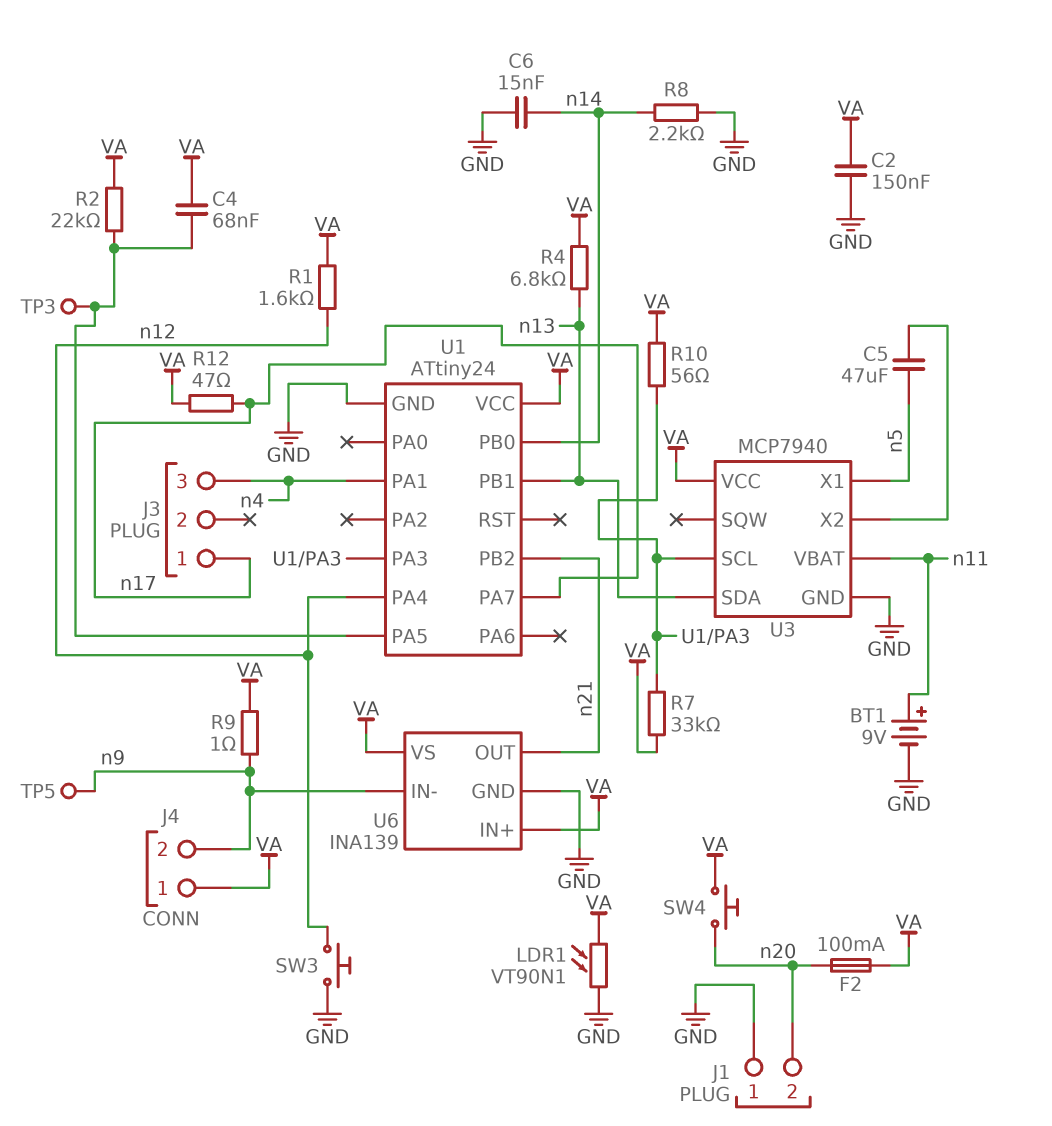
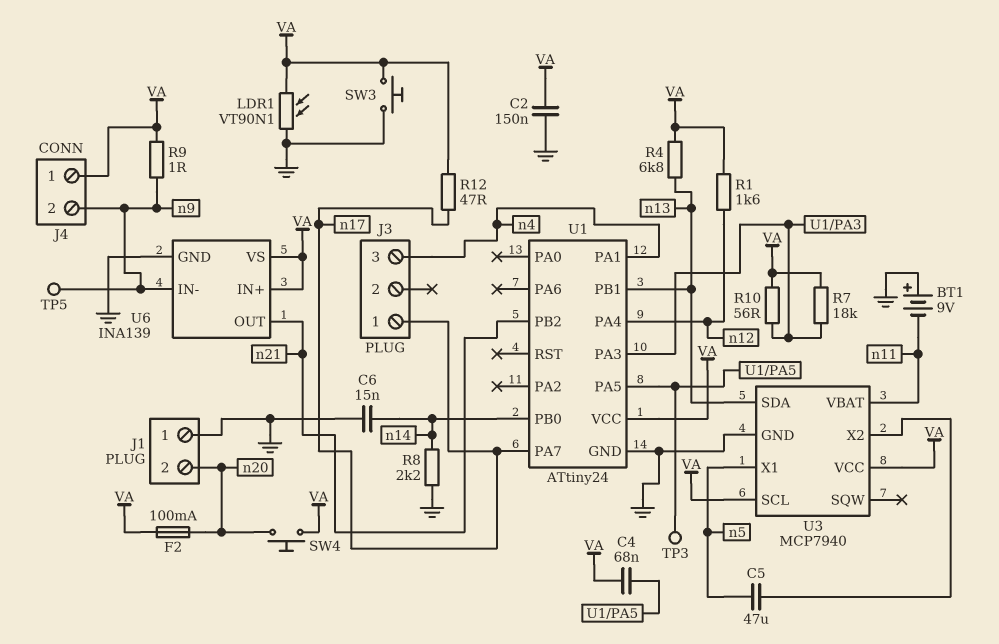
BT1: 9V (plus n11, minus GND) -> 9V (plus GND, minus n11)
R2: 22k (U1/PA5, VA) -> none
R7: 33k (U1/PA3, VA) -> 18k (U1/PA3, VA)
SW3: button (GND, n12) -> button (GND, VA)
U3 pin SCL: U1/PA3 -> VA

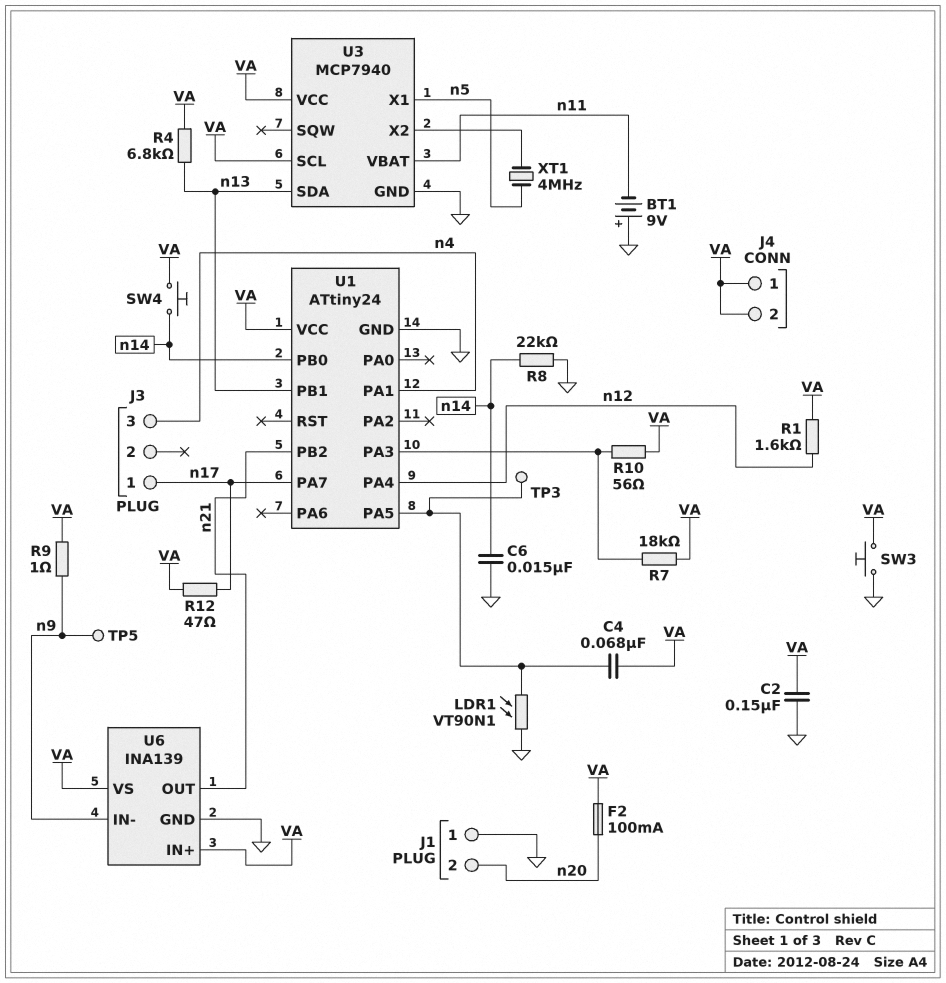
C5: 47uF (U3/X2, n5) -> none
J4 pin 2: n9 -> VA
LDR1: VT90N1 (GND, VA) -> VT90N1 (GND, U1/PA5)
R8: 2.2k (GND, n14) -> 22k (GND, n14)
SW4: button (VA, n20) -> button (VA, n14)
XT1: none -> 4MHz (U3/X2, n5)

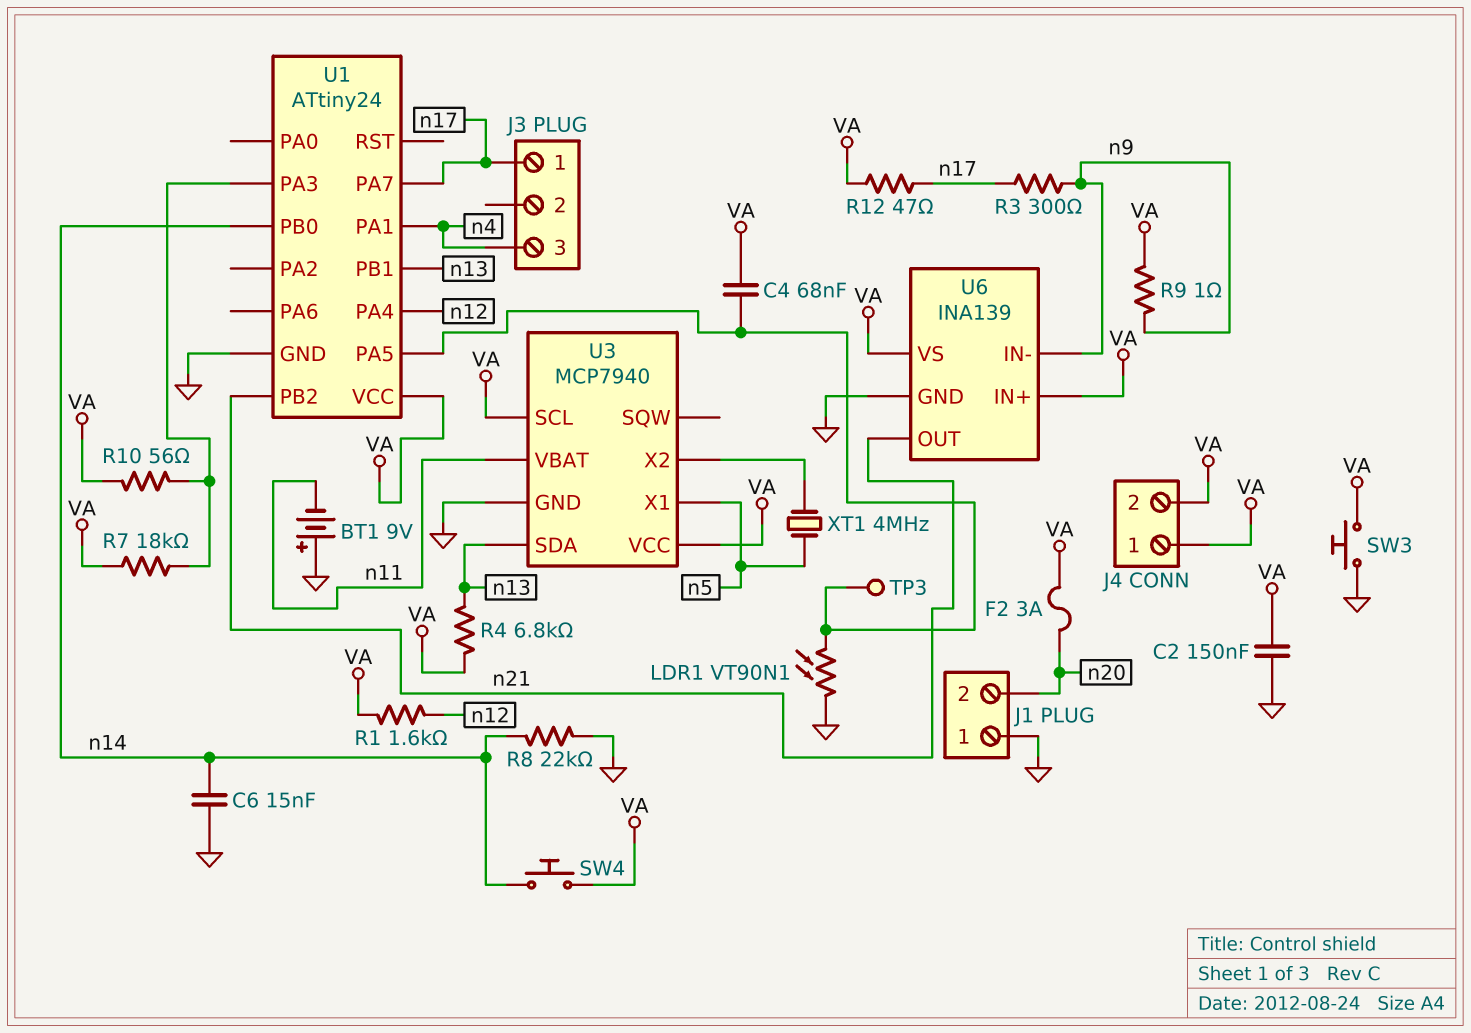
F2: 100mA (VA, n20) -> 3A (VA, n20)
R3: none -> 300 (n9, n17)
TP5: test point (n9) -> none

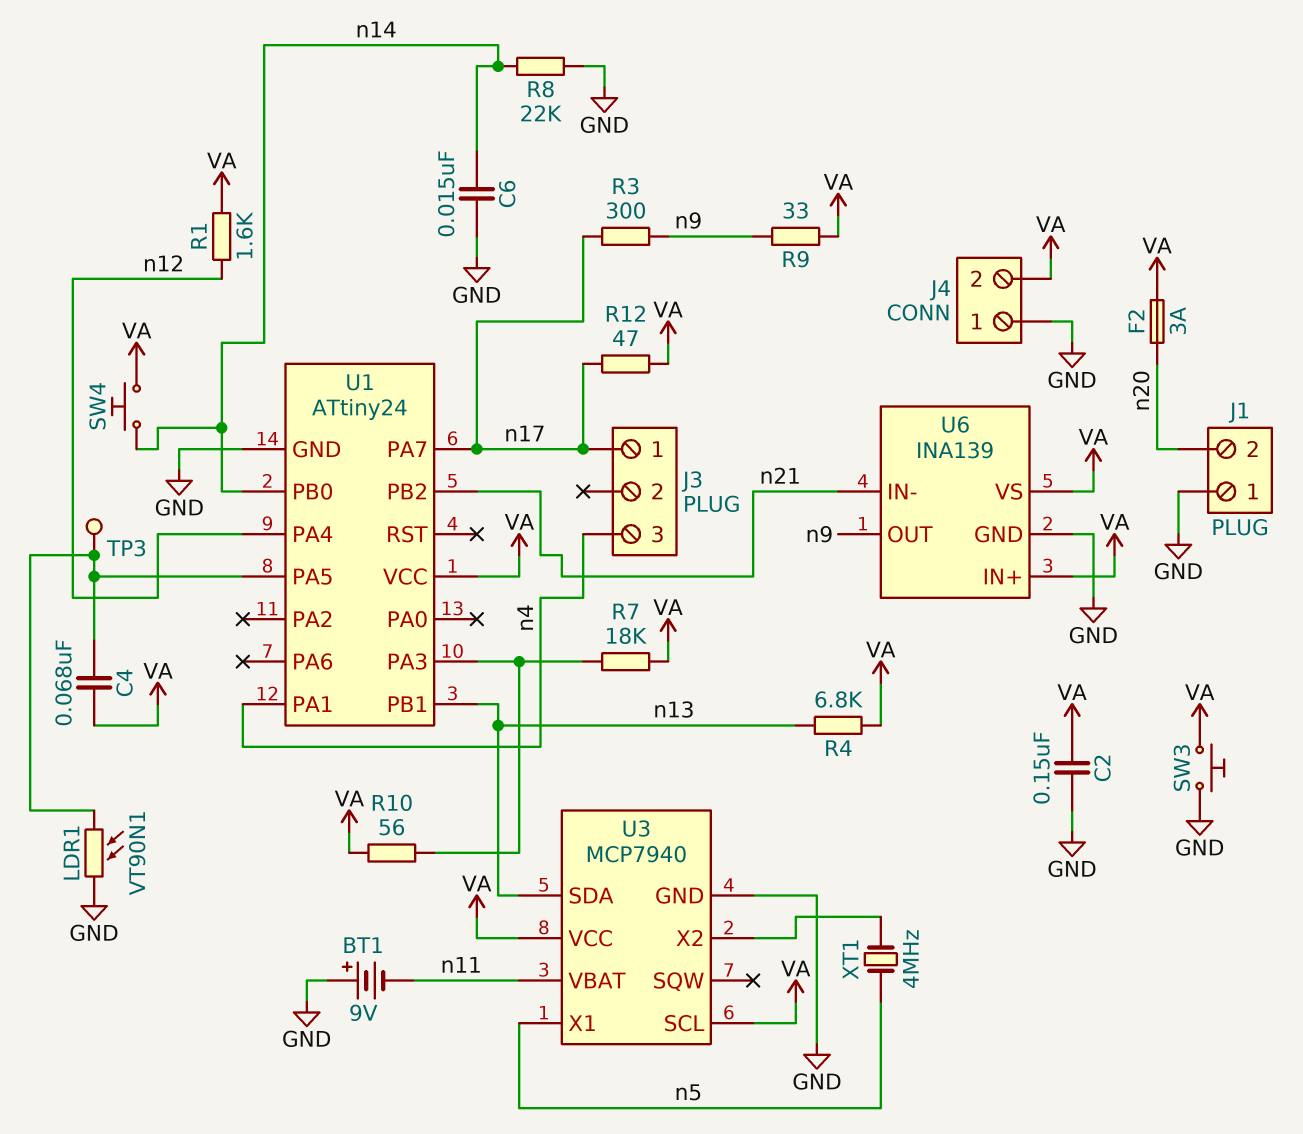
J4 pin 1: VA -> GND
R9: 1 (VA, n9) -> 33 (VA, n9)
U6 pin IN-: n9 -> n21
U6 pin OUT: n21 -> n9

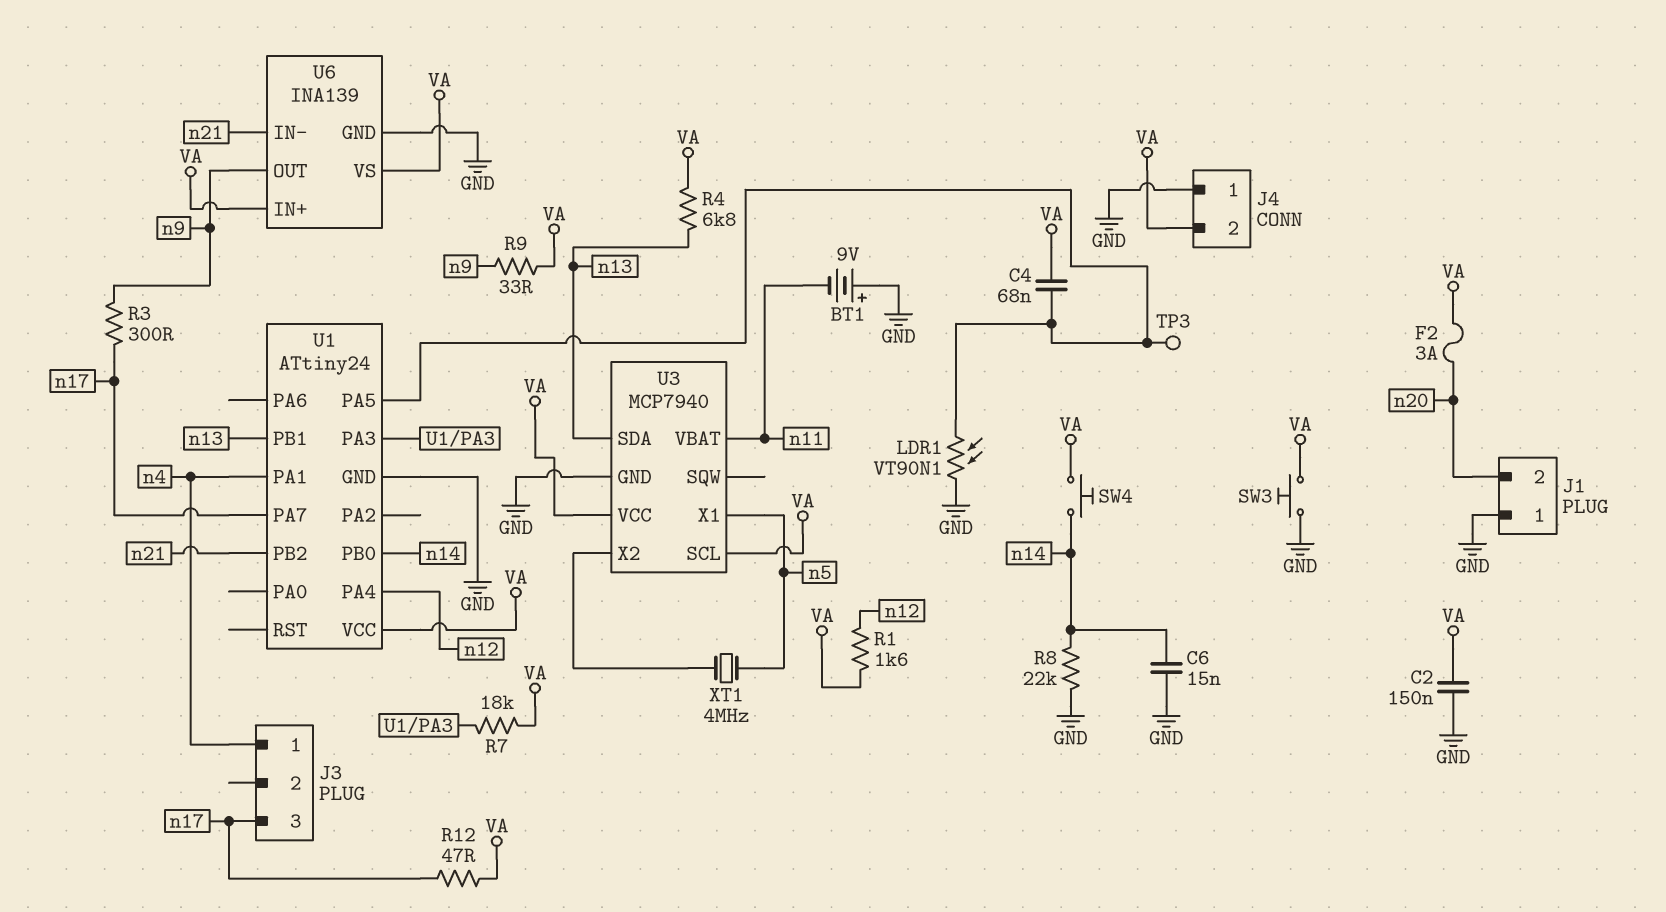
J3 pin 1: n17 -> n4
J3 pin 3: n4 -> n17
R10: 56 (U1/PA3, VA) -> none

